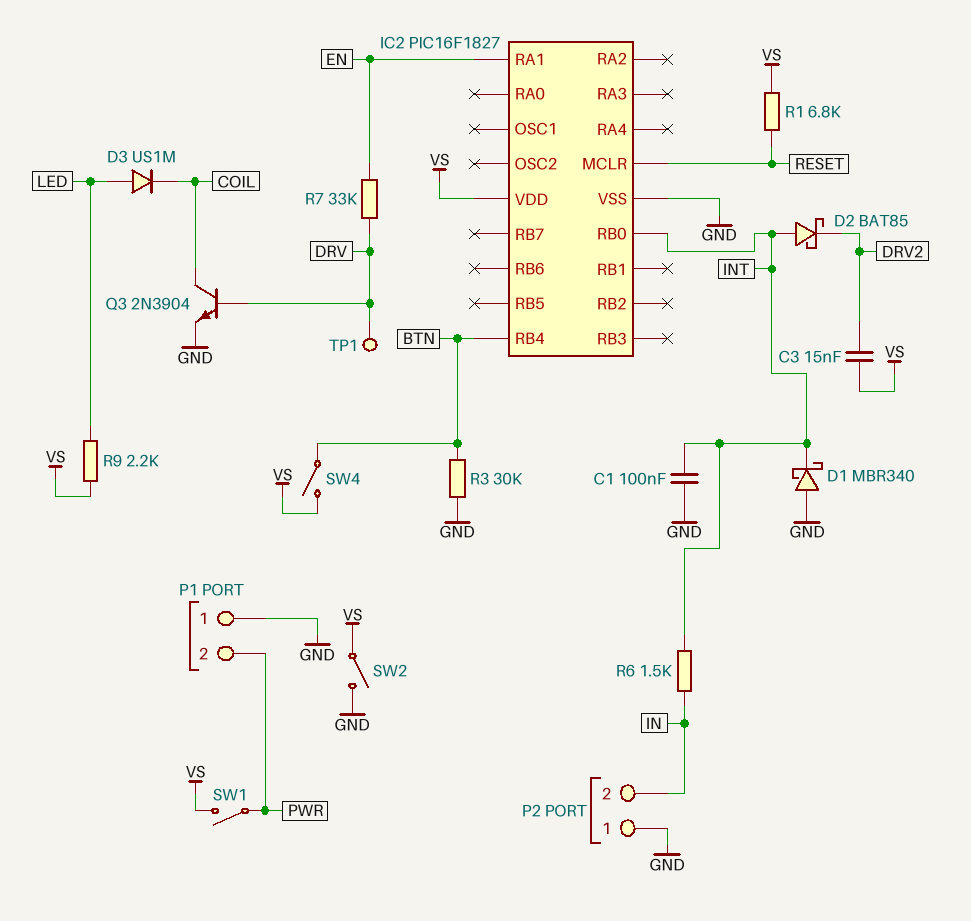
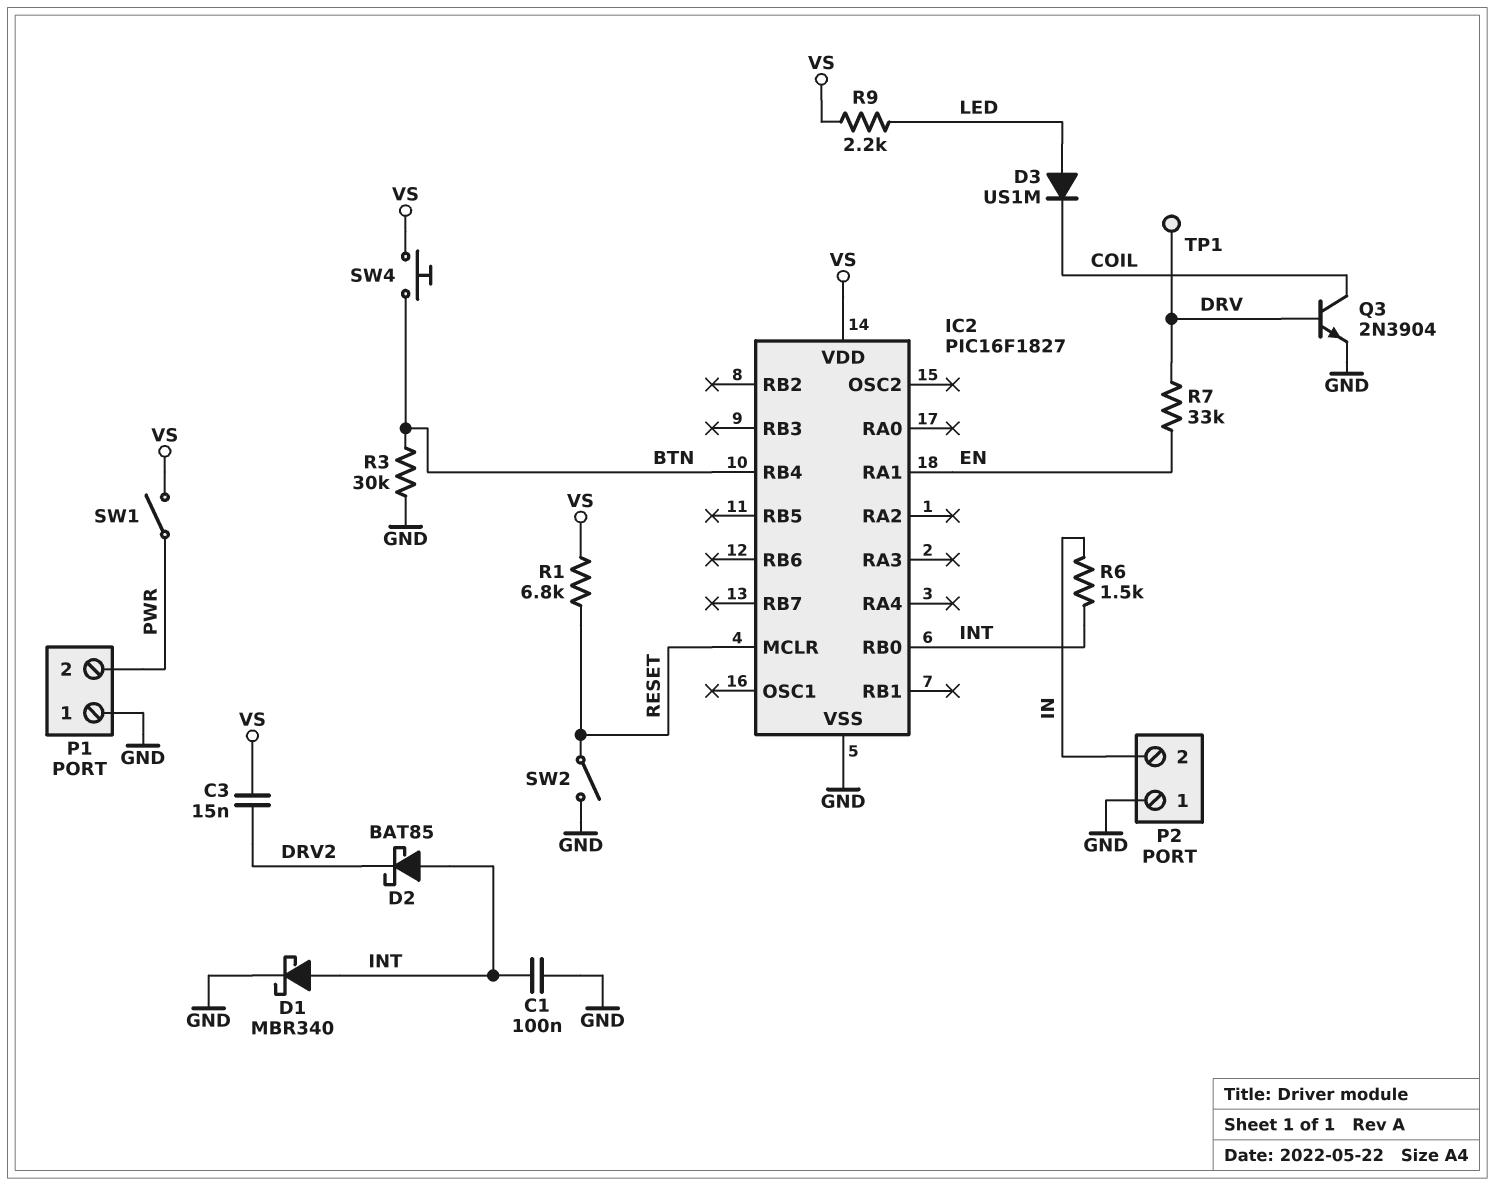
D1: schottky MBR340 (A GND, K INT) -> schottky MBR340 (A INT, K GND)
SW2: switch (GND, VS) -> switch (GND, RESET)
SW4: switch (BTN, VS) -> button (BTN, VS)

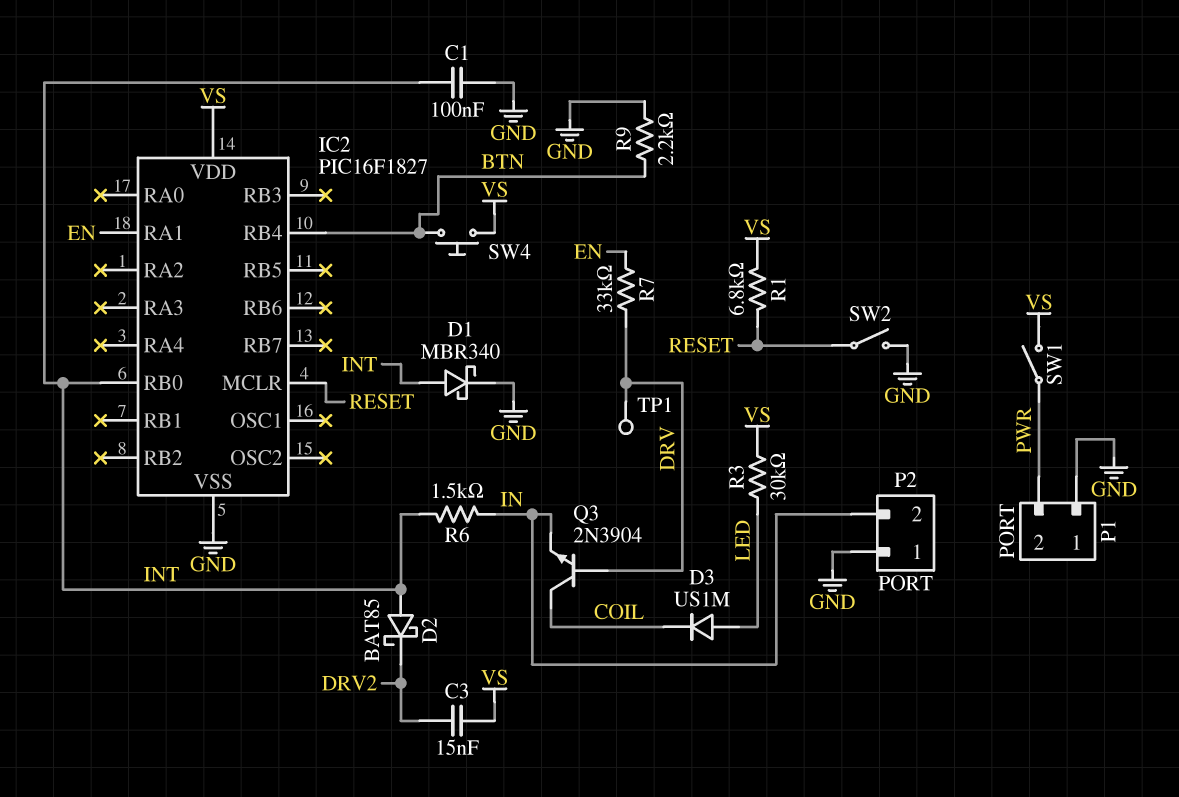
Q3: NPN 2N3904 (B DRV, C COIL, E GND) -> NPN 2N3904 (B DRV, C COIL, E IN)
R3: 30k (BTN, GND) -> 30k (LED, VS)
R9: 2.2k (LED, VS) -> 2.2k (BTN, GND)

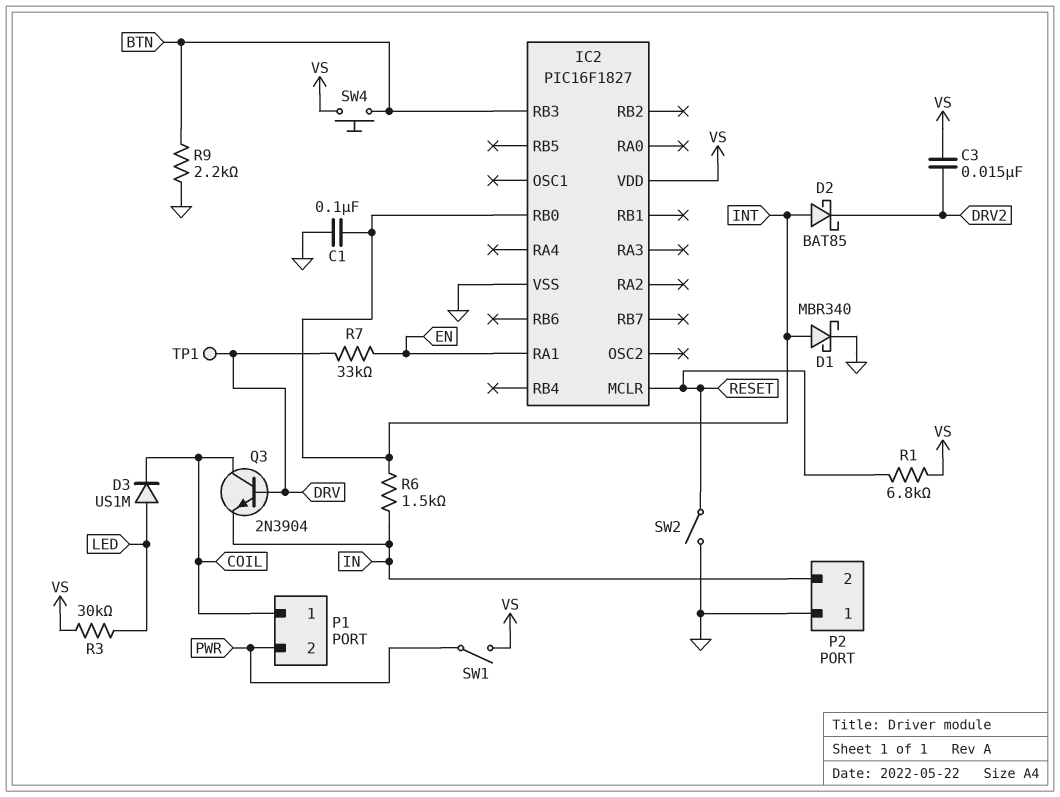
IC2 pin RB3: none -> BTN
IC2 pin RB4: BTN -> none
P1 pin 1: GND -> COIL

